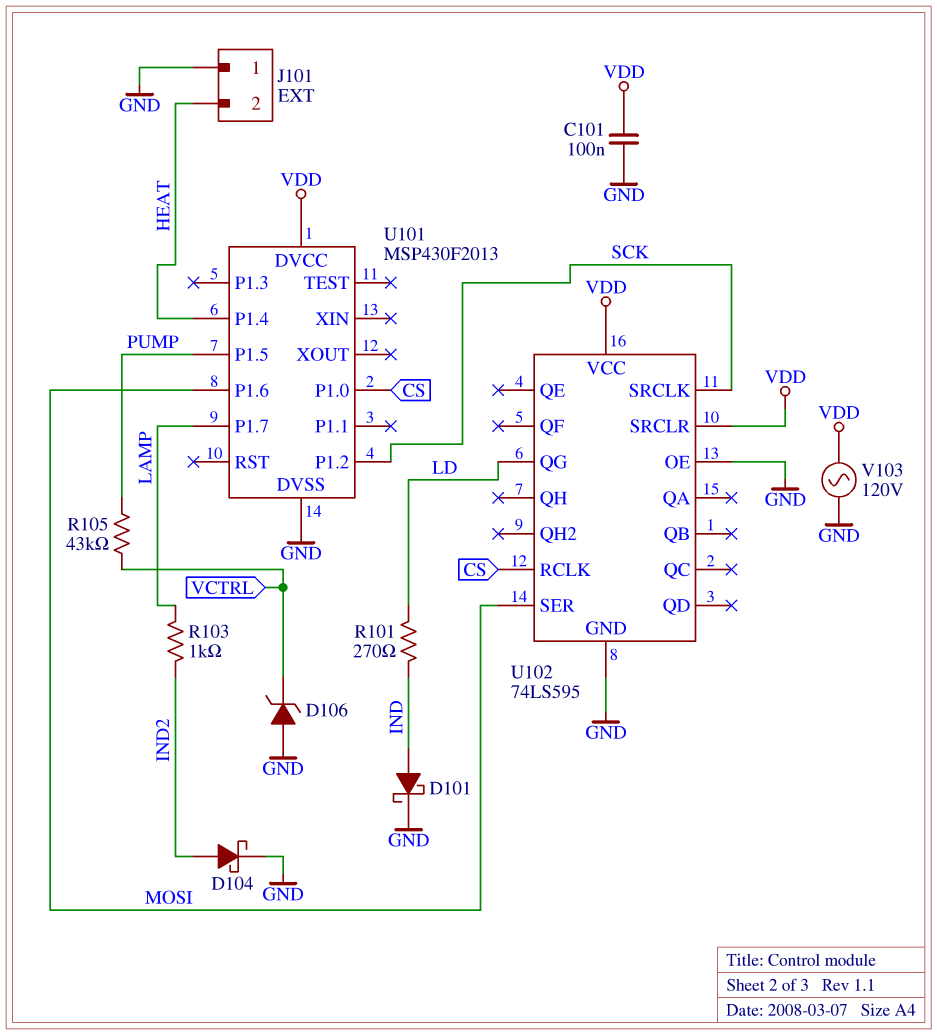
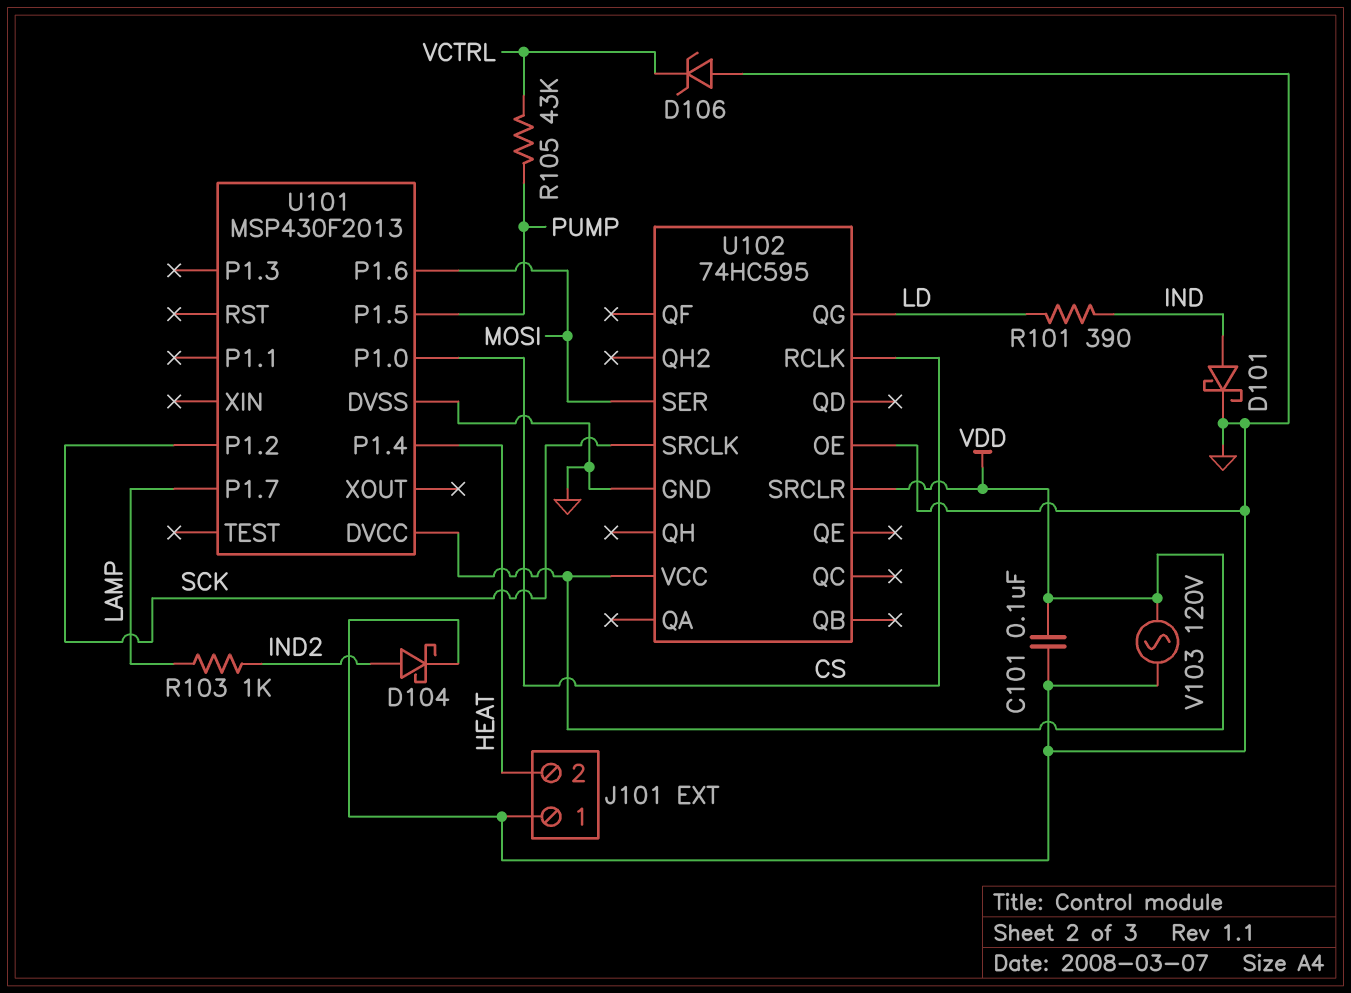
R101: 270 (IND, LD) -> 390 (IND, LD)
U102: 74LS595 -> 74HC595

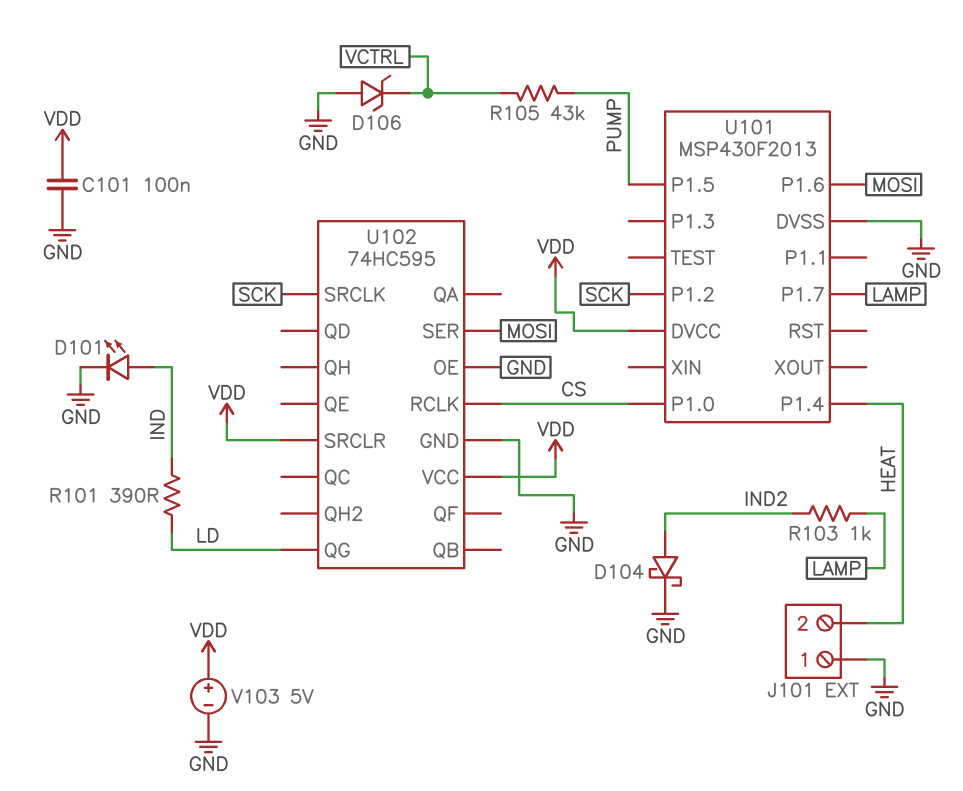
D101: schottky (A IND, K GND) -> LED (A IND, K GND)
V103: AC 120V (GND, VDD) -> 5V (plus VDD, minus GND)

